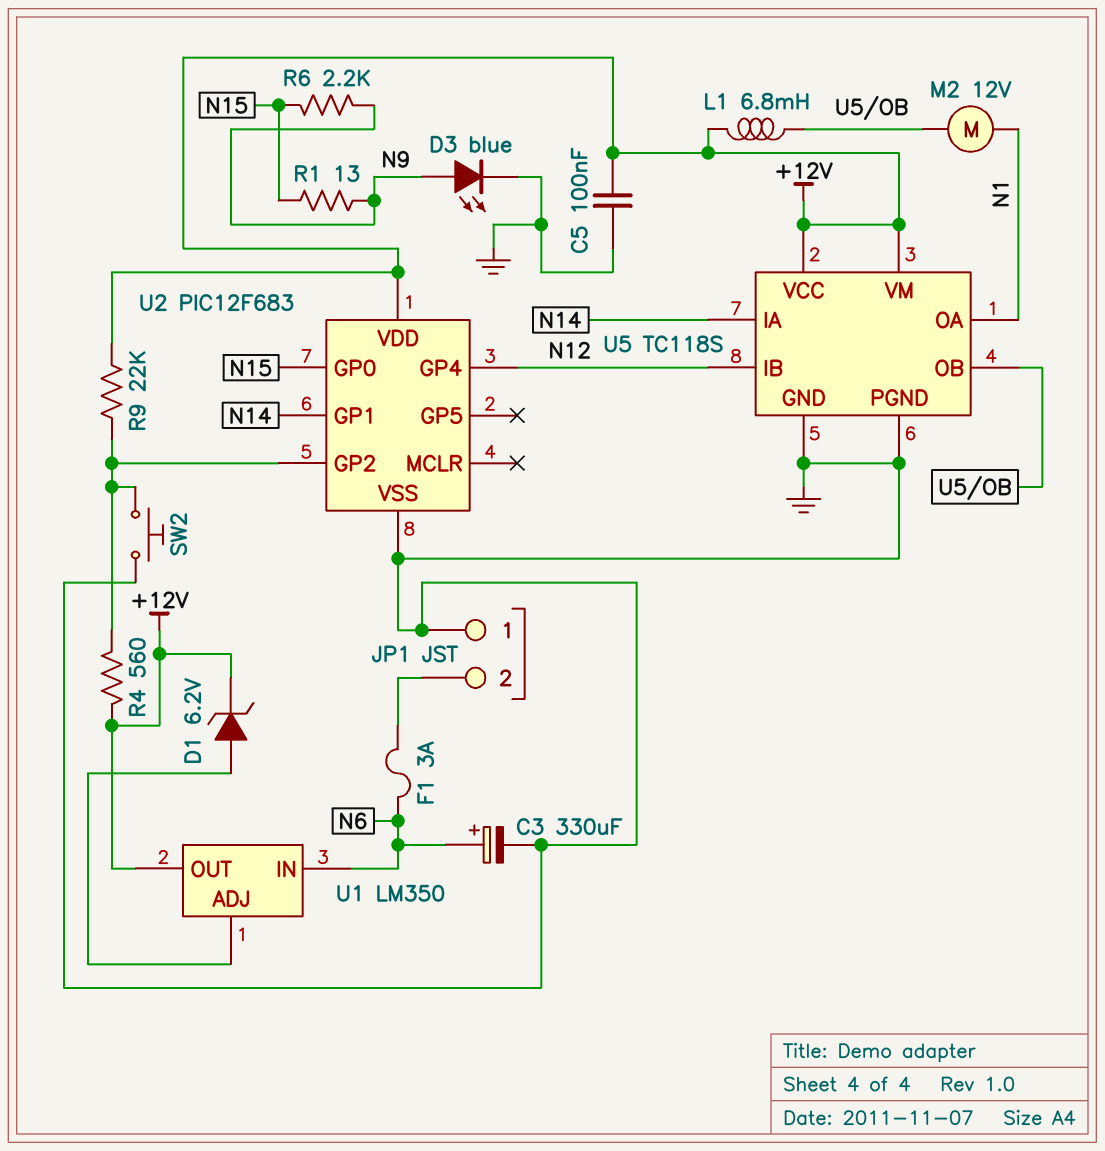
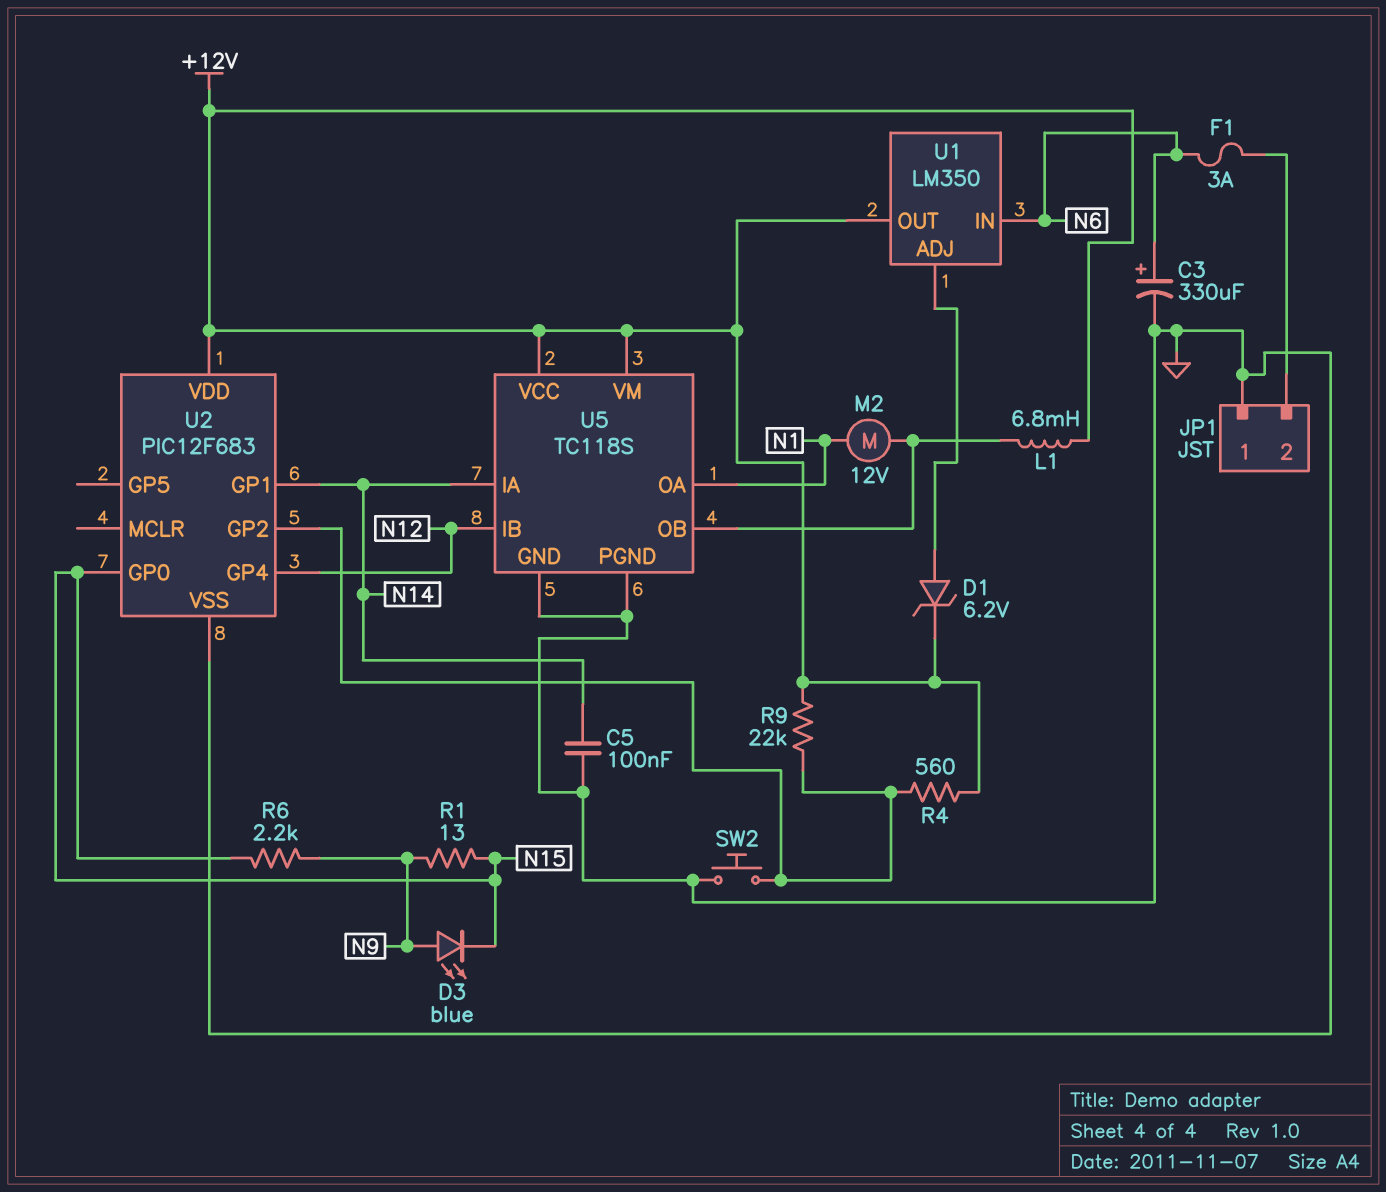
C5: 100nF (+12V, GND) -> 100nF (GND, N14)
D3: LED blue (A N9, K GND) -> LED blue (A N9, K N15)

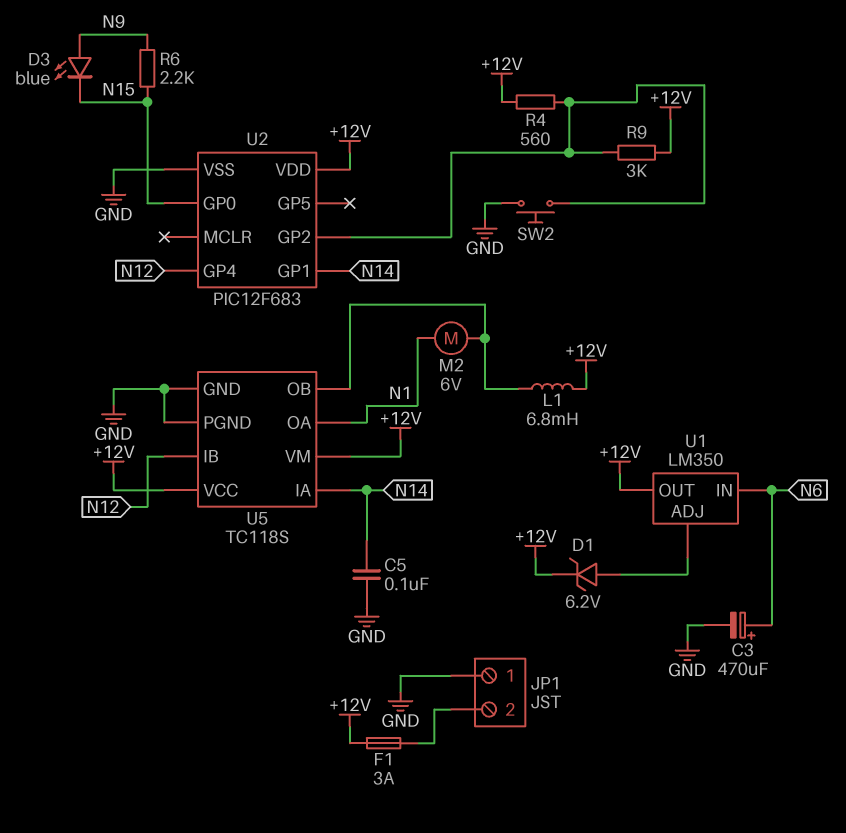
C3: 330uF (plus N6, minus GND) -> 470uF (plus N6, minus GND)
F1: 3A (JP1/2, N6) -> 3A (+12V, JP1/2)
M2: motor 12V (N1, U5/OB) -> motor 6V (N1, U5/OB)
R1: 13 (N9, N15) -> none
R9: 22k (+12V, U2/GP2) -> 3k (+12V, U2/GP2)

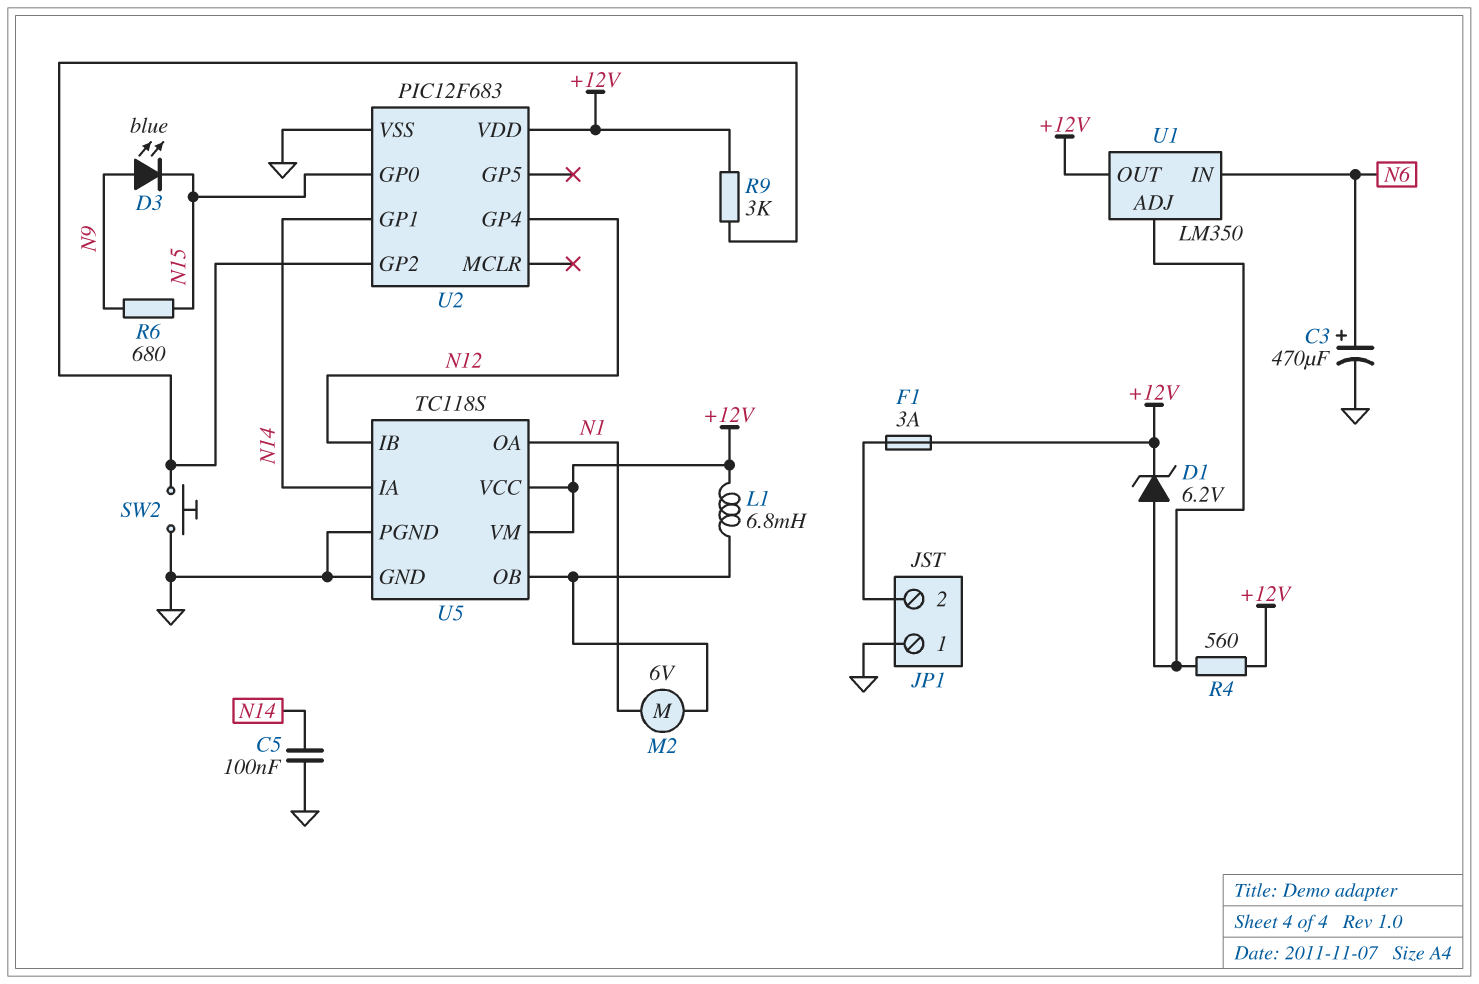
R4: 560 (+12V, U2/GP2) -> 560 (+12V, U1/ADJ)
R6: 2.2k (N9, N15) -> 680 (N9, N15)

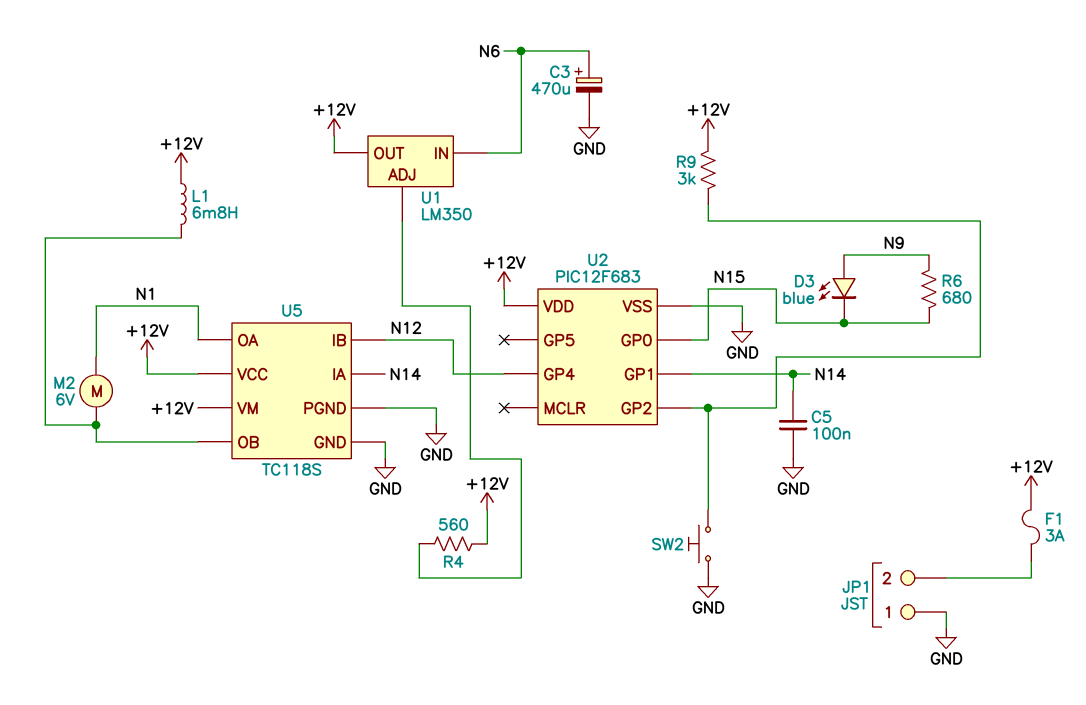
D1: zener 6.2V (A U1/ADJ, K +12V) -> none

